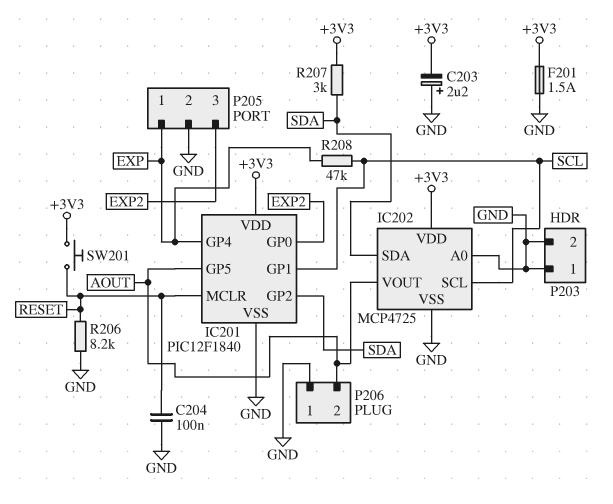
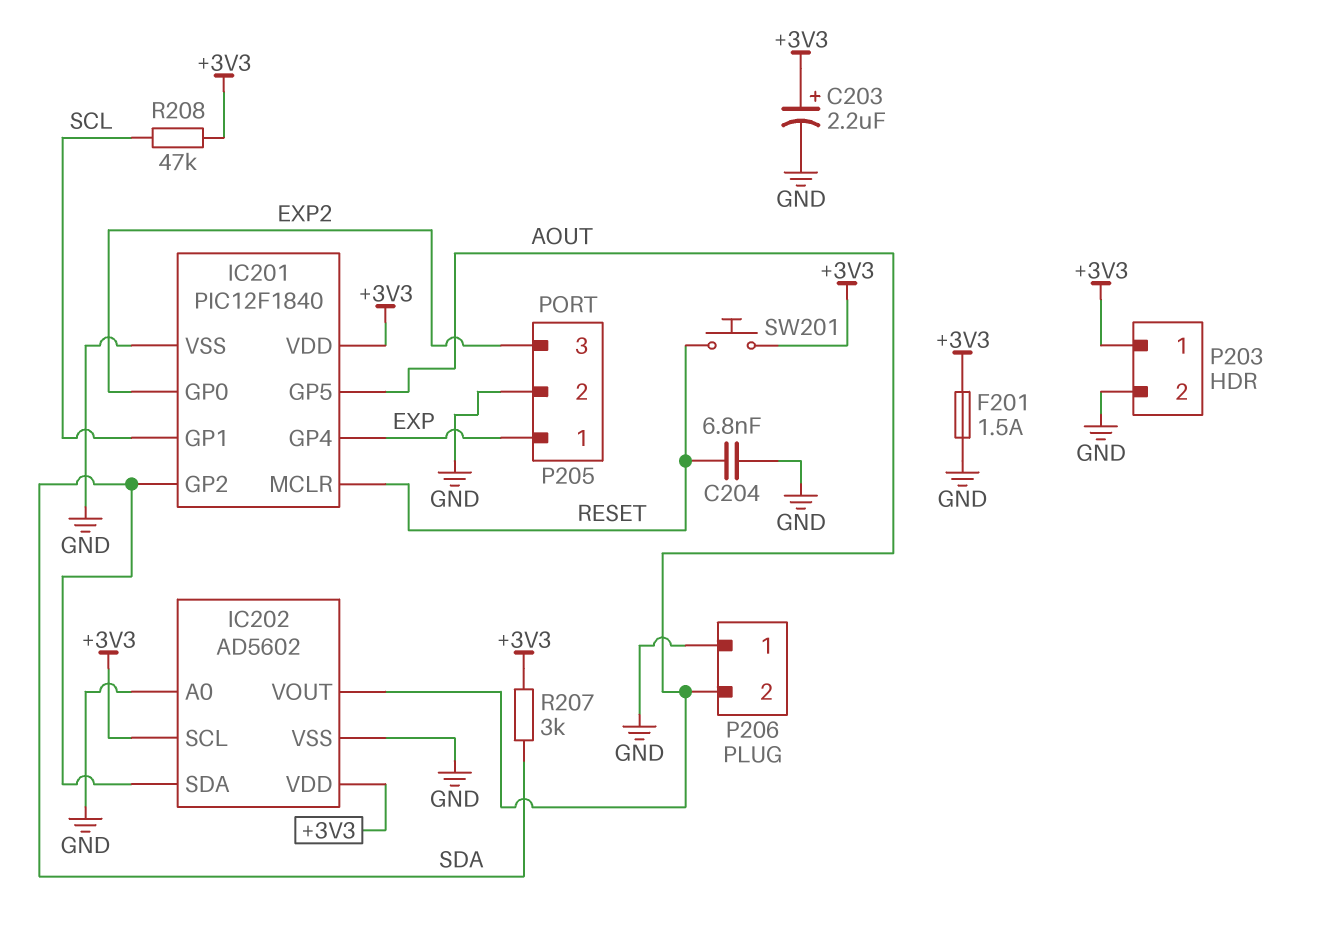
C203: 2.2uF (plus GND, minus +3V3) -> 2.2uF (plus +3V3, minus GND)
C204: 100nF (GND, RESET) -> 6.8nF (GND, RESET)
IC202: MCP4725 -> AD5602
IC202 pin SCL: SCL -> +3V3
P203 pin 1: GND -> +3V3
R206: 8.2k (GND, RESET) -> none
R208: 47k (EXP, SCL) -> 47k (+3V3, SCL)

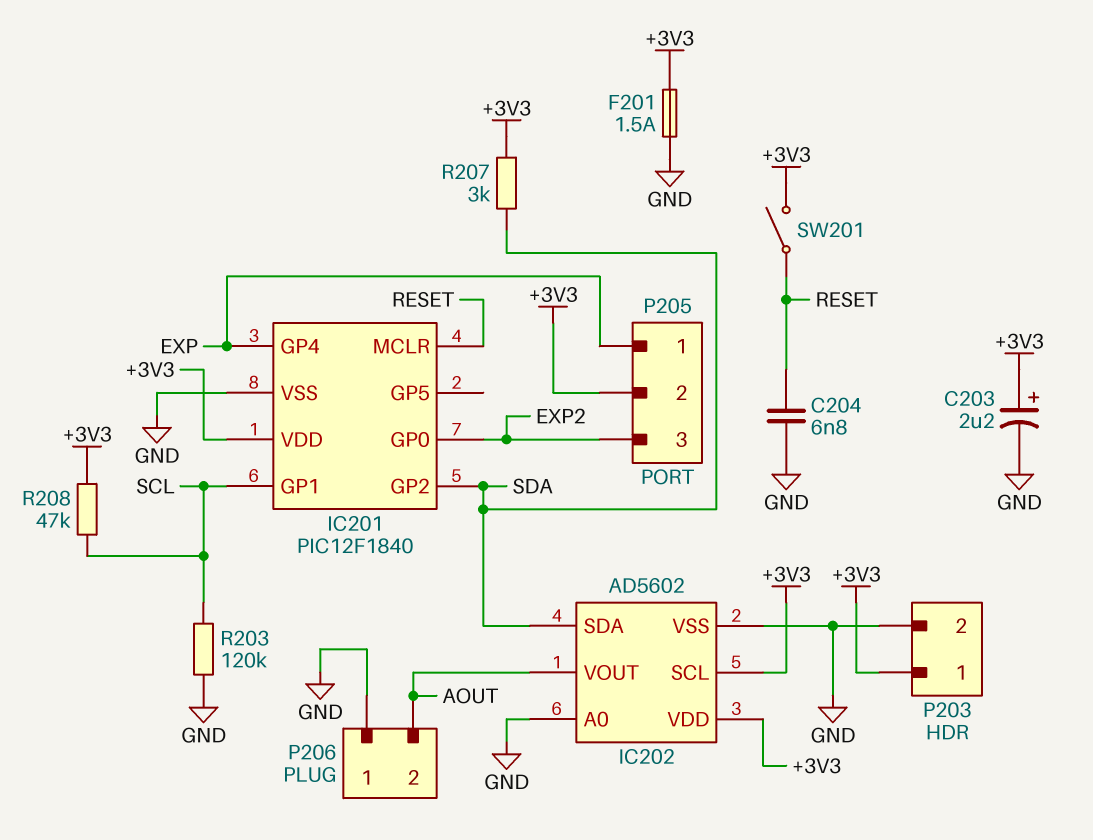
IC201 pin GP5: AOUT -> none
P205 pin 2: GND -> +3V3
R203: none -> 120k (GND, SCL)
SW201: button (+3V3, RESET) -> switch (+3V3, RESET)

